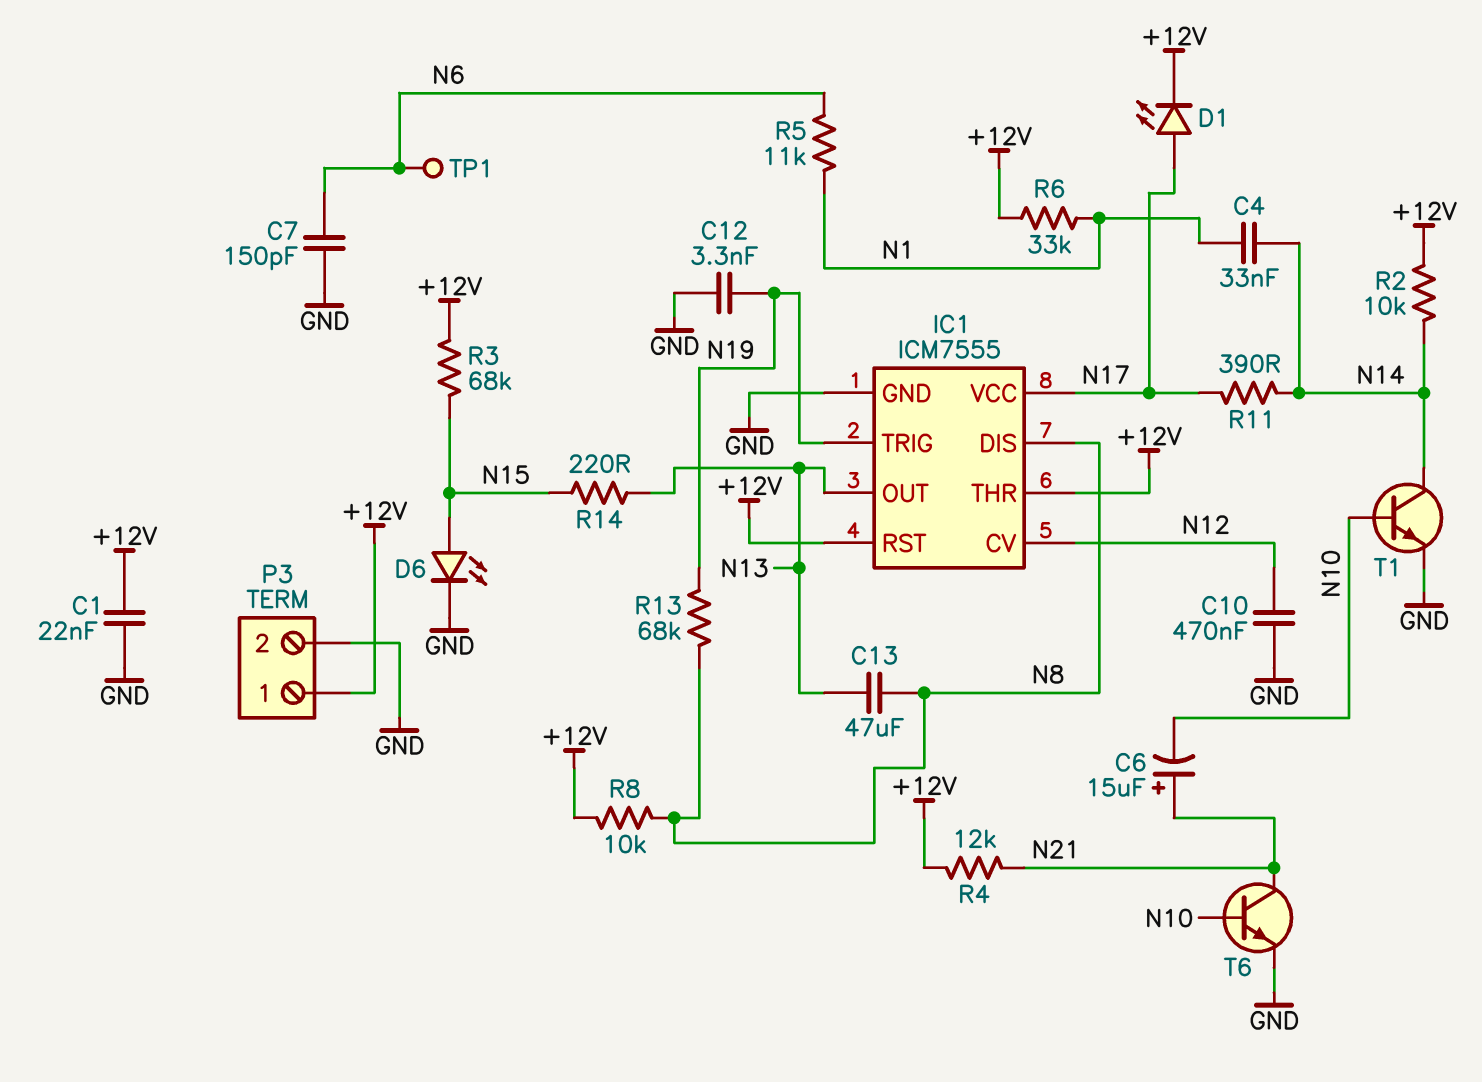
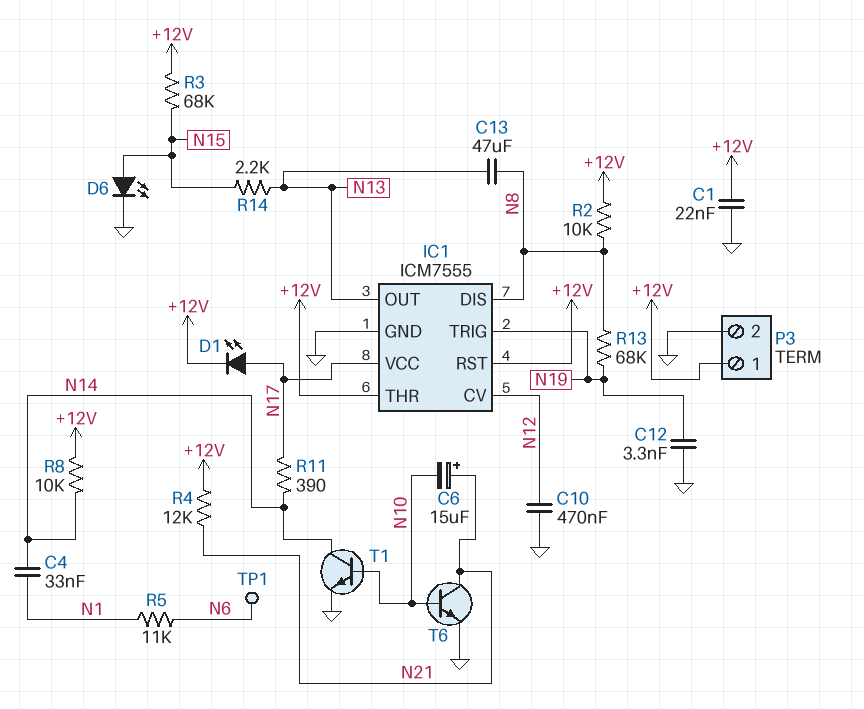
C7: 150pF (GND, N6) -> none
R2: 10k (+12V, N14) -> 10k (+12V, N8)
R6: 33k (+12V, N1) -> none
R8: 10k (+12V, N8) -> 10k (+12V, N14)
R14: 220 (N13, N15) -> 2.2k (N13, N15)

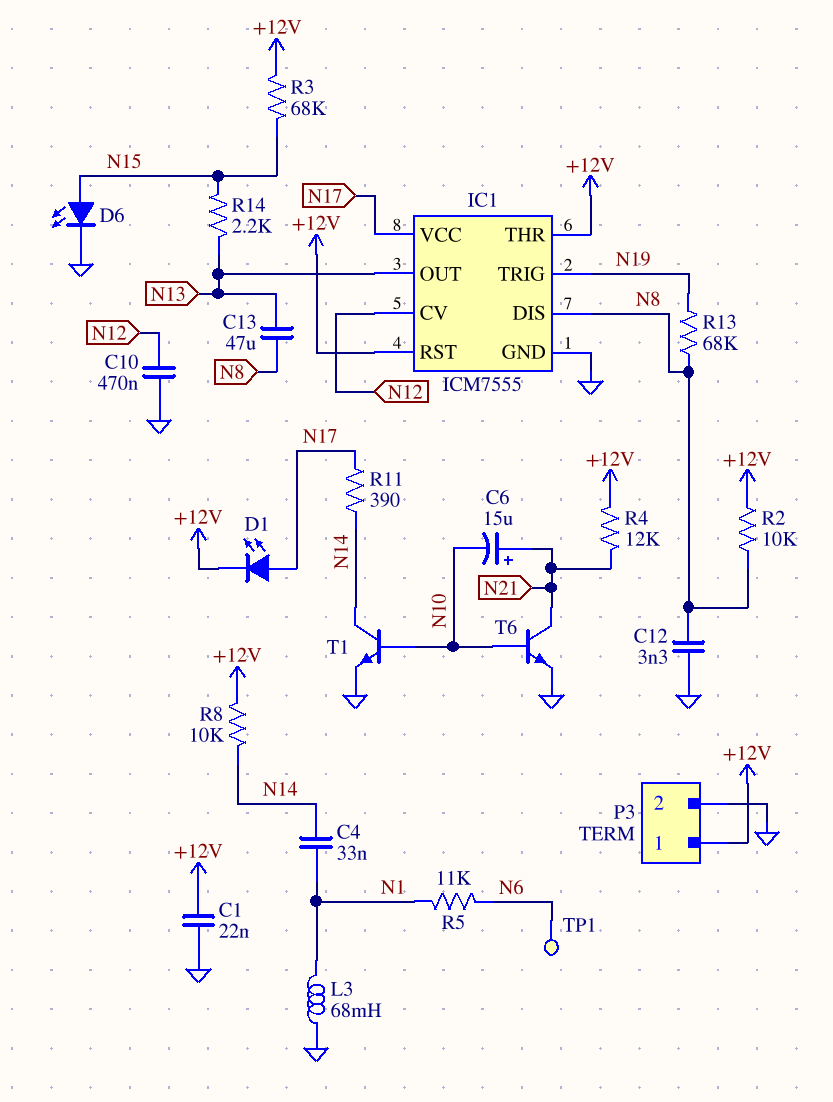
C12: 3.3nF (GND, N19) -> 3.3nF (GND, N8)
L3: none -> 68mH (GND, N1)

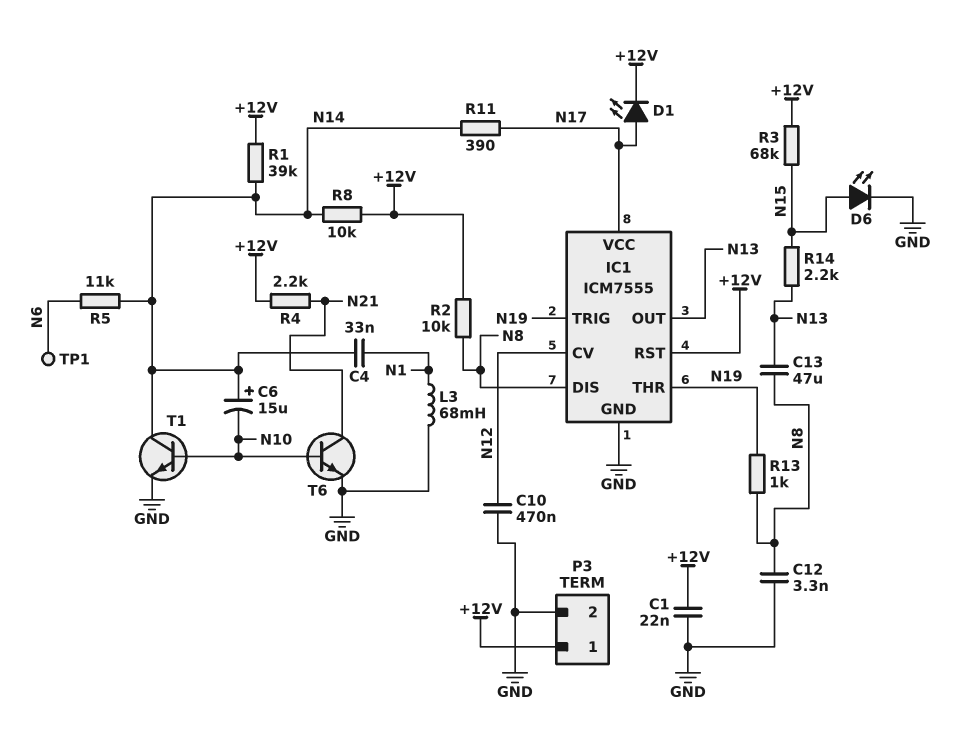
C6: 15uF (plus N21, minus N10) -> 15uF (plus N14, minus N10)
IC1 pin THR: +12V -> N19
R1: none -> 39k (+12V, N14)
R4: 12k (+12V, N21) -> 2.2k (+12V, N21)
R5: 11k (N1, N6) -> 11k (N6, N14)
R13: 68k (N8, N19) -> 1k (N8, N19)

